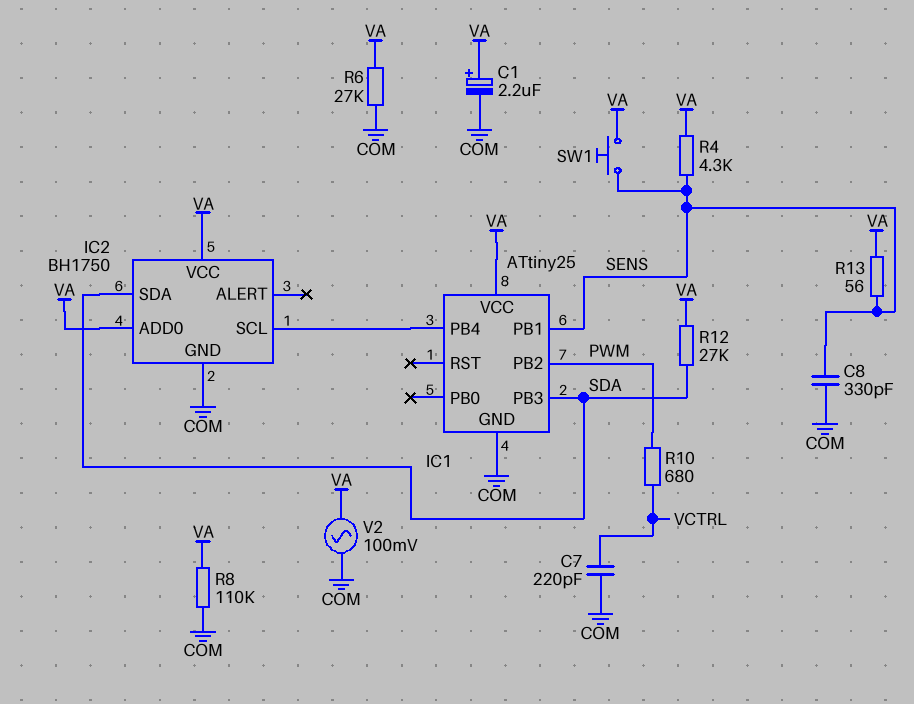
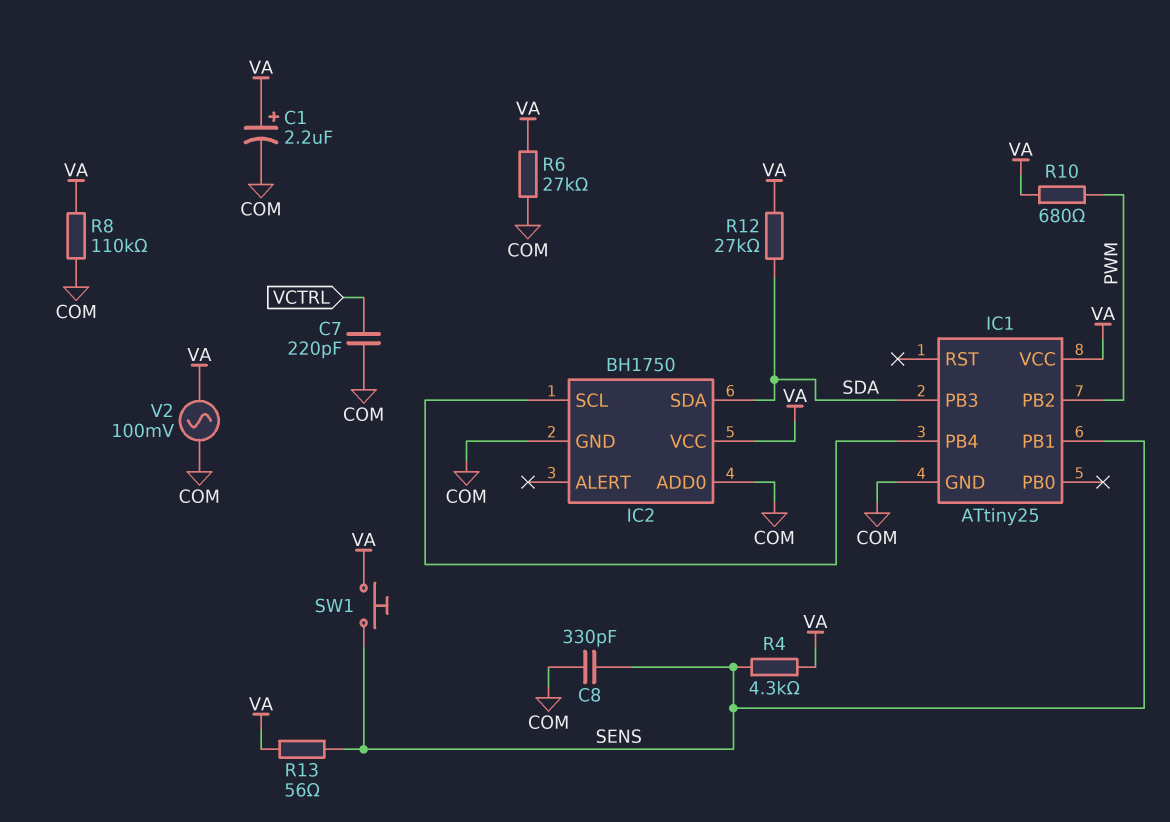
IC2 pin ADD0: VA -> COM
R10: 680 (PWM, VCTRL) -> 680 (PWM, VA)

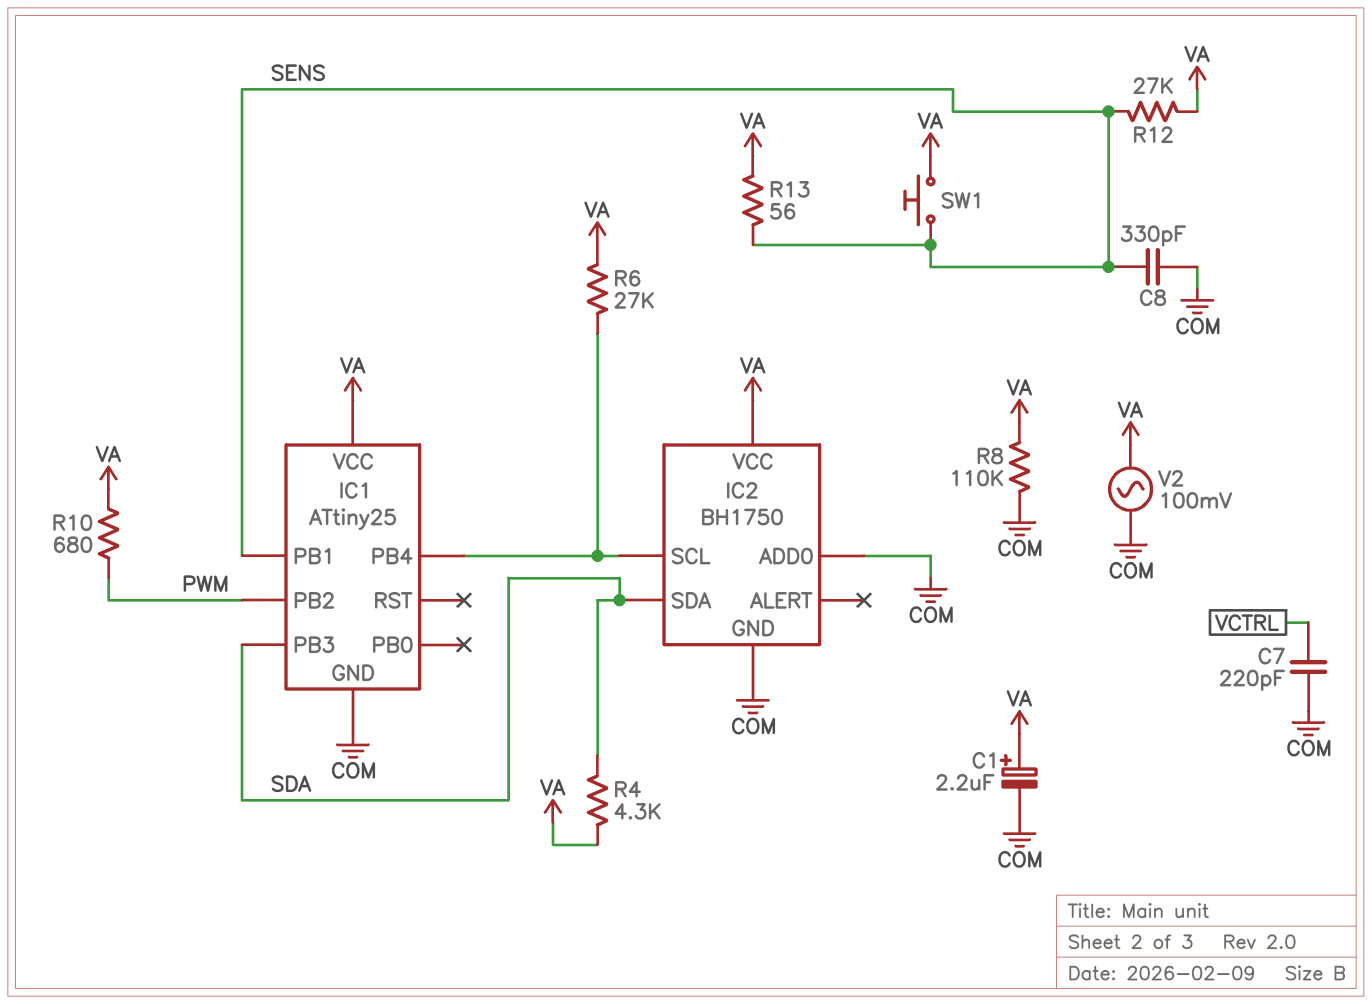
R4: 4.3k (SENS, VA) -> 4.3k (SDA, VA)
R6: 27k (COM, VA) -> 27k (IC1/PB4, VA)
R12: 27k (SDA, VA) -> 27k (SENS, VA)

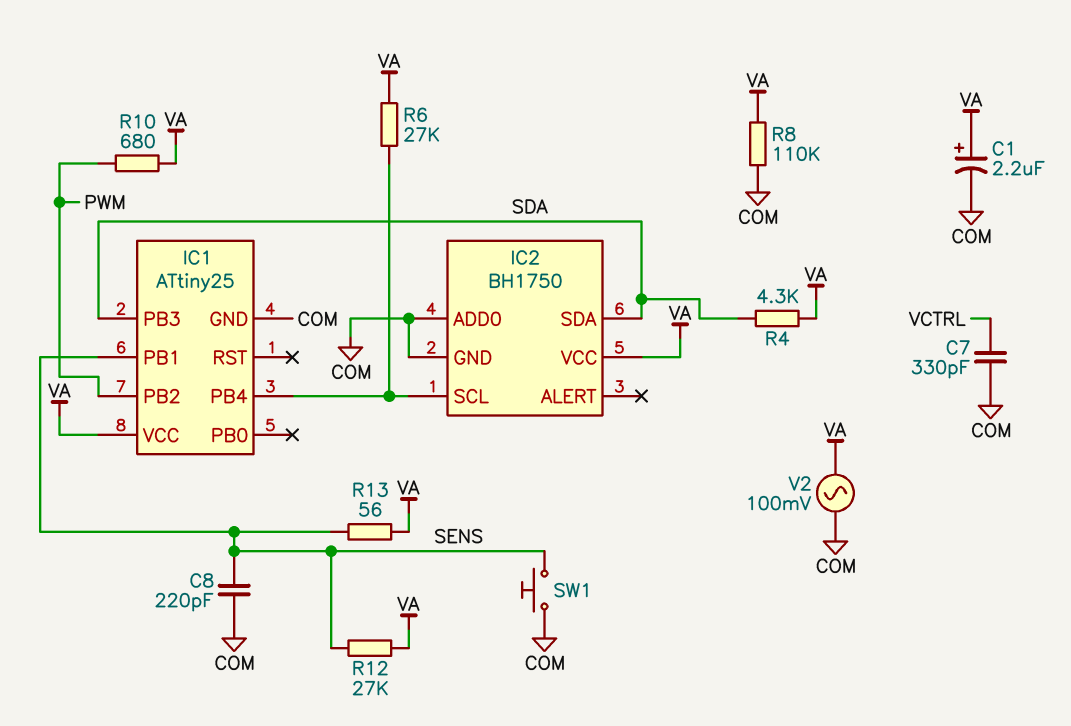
C7: 220pF (COM, VCTRL) -> 330pF (COM, VCTRL)
C8: 330pF (COM, SENS) -> 220pF (COM, SENS)
SW1: button (SENS, VA) -> button (COM, SENS)

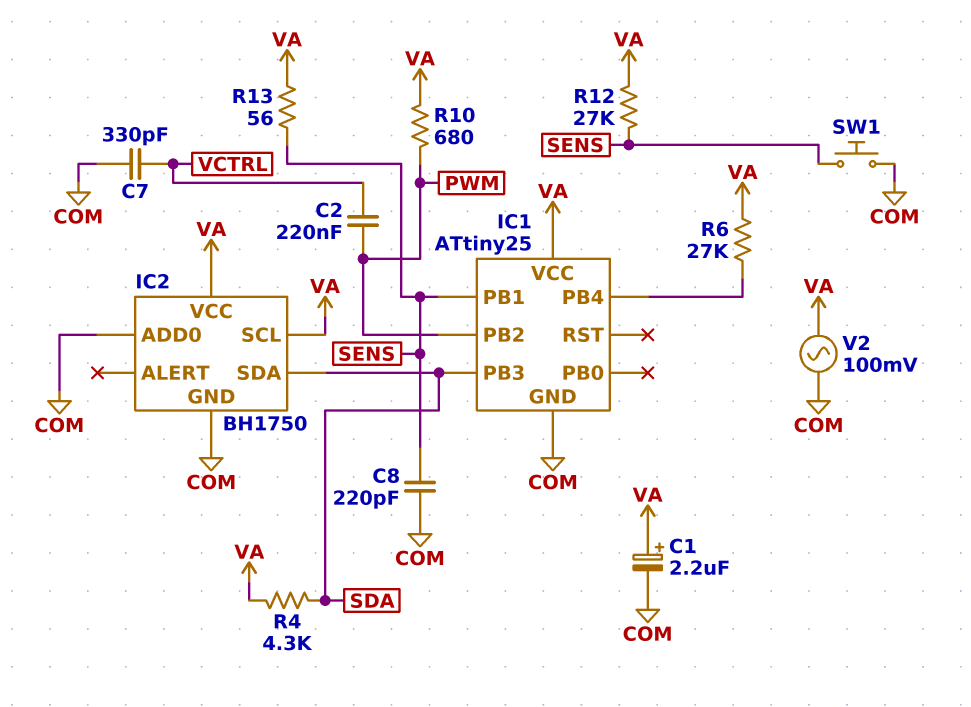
C2: none -> 220nF (PWM, VCTRL)
IC2 pin SCL: IC1/PB4 -> VA
R8: 110k (COM, VA) -> none

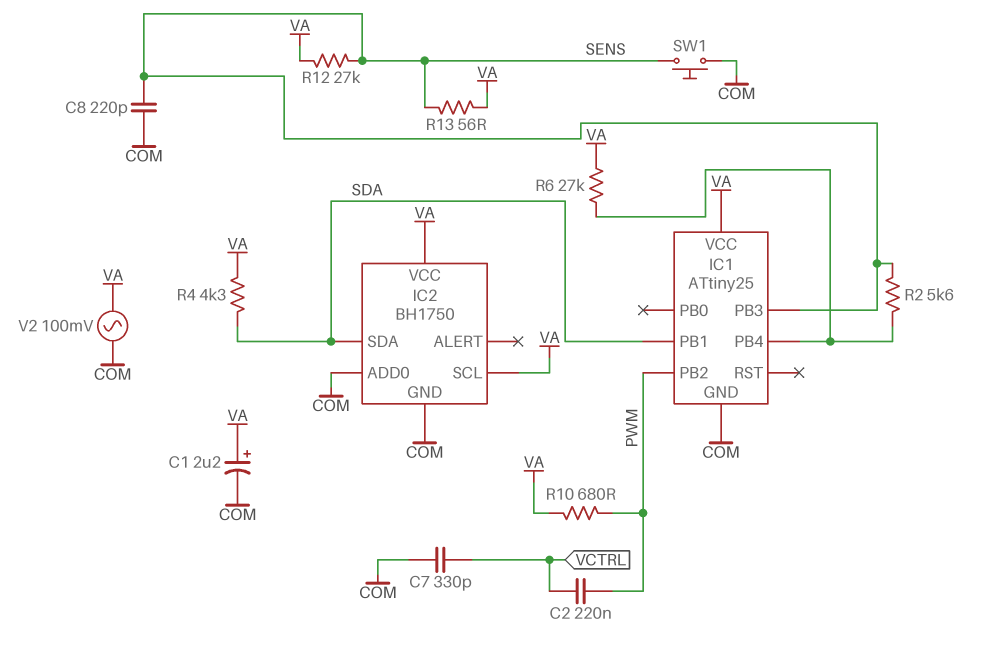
IC1 pin PB1: SENS -> SDA
IC1 pin PB3: SDA -> SENS
R2: none -> 5.6k (IC1/PB4, SENS)

